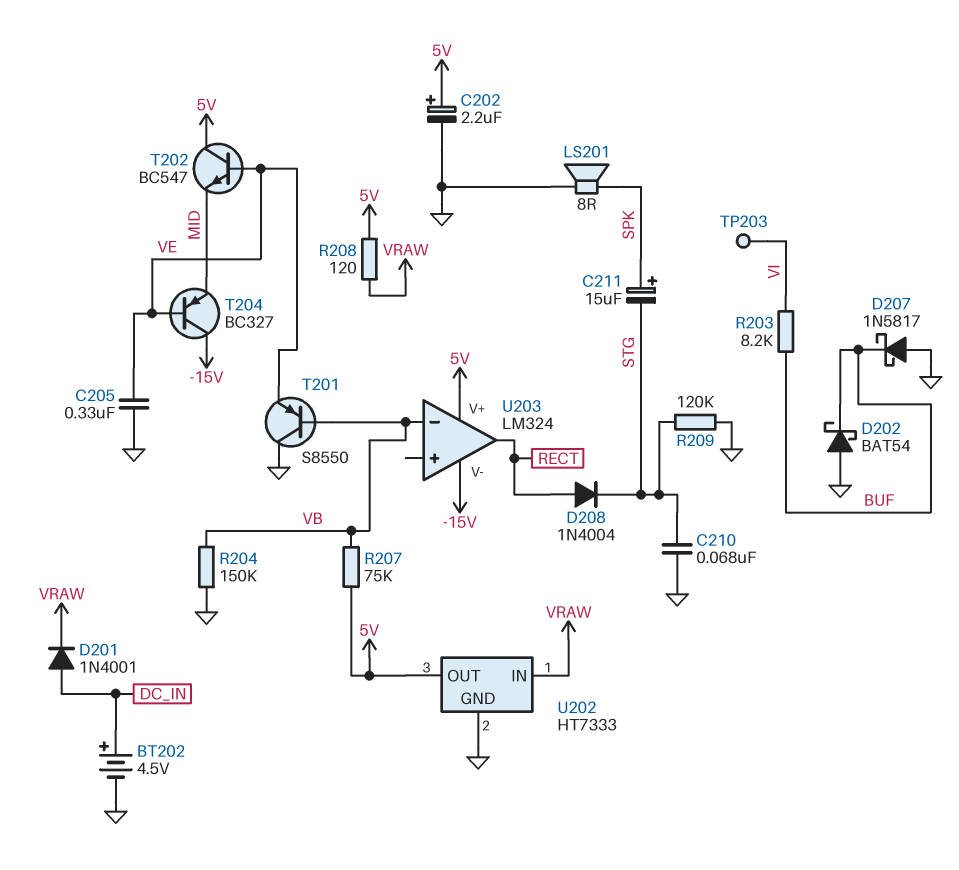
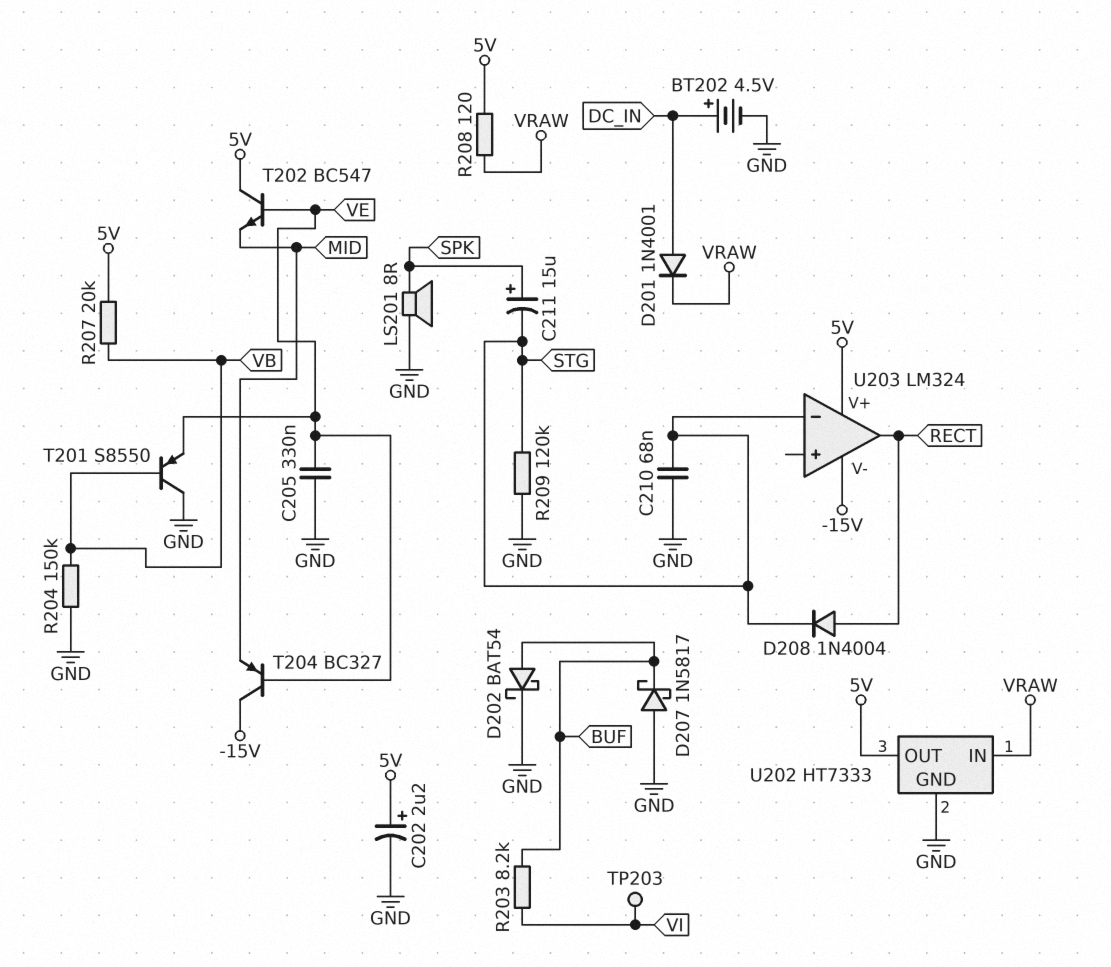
D202: schottky BAT54 (A GND, K BUF) -> schottky BAT54 (A BUF, K GND)
R207: 75k (5V, VB) -> 20k (5V, VB)
U203 pin in-: VB -> STG

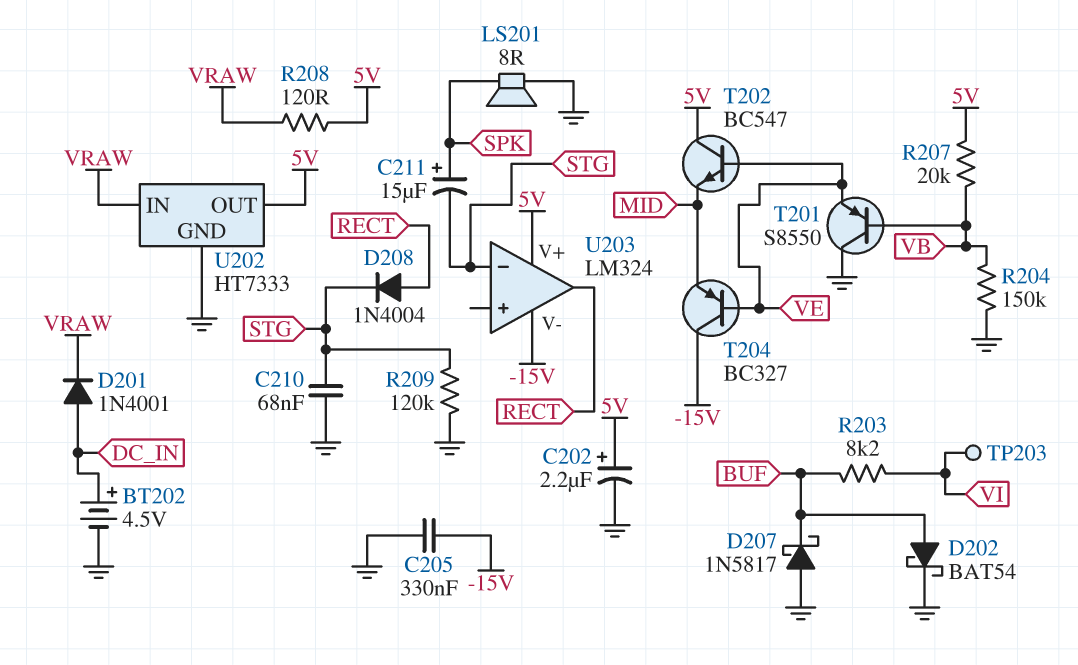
C205: 330nF (GND, VE) -> 330nF (-15V, GND)

